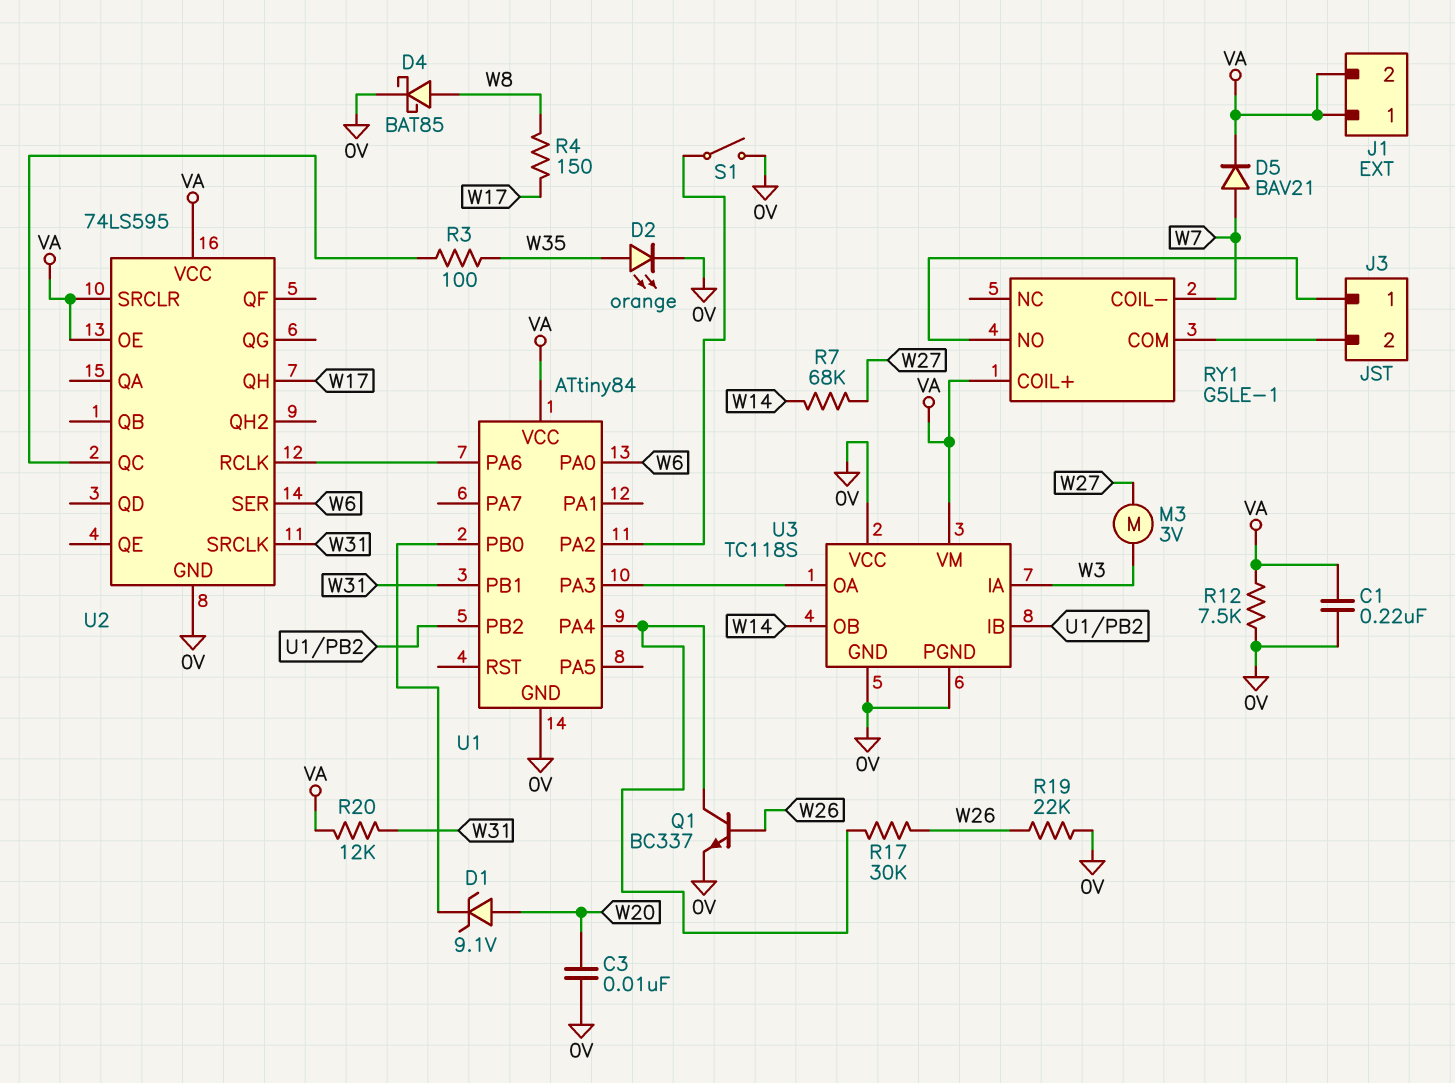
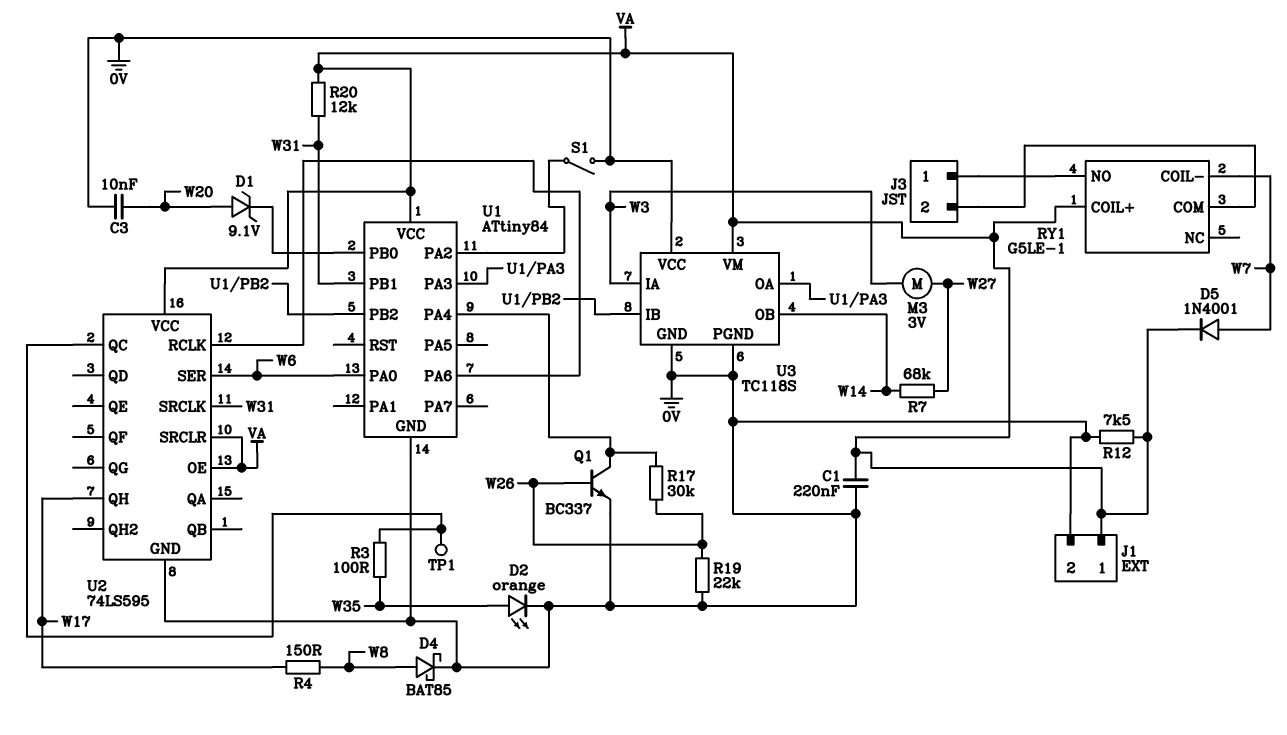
D5: diode BAV21 (A W7, K VA) -> diode 1N4001 (A W7, K VA)
J1 pin 2: VA -> 0V
TP1: none -> test point (U2/QC)

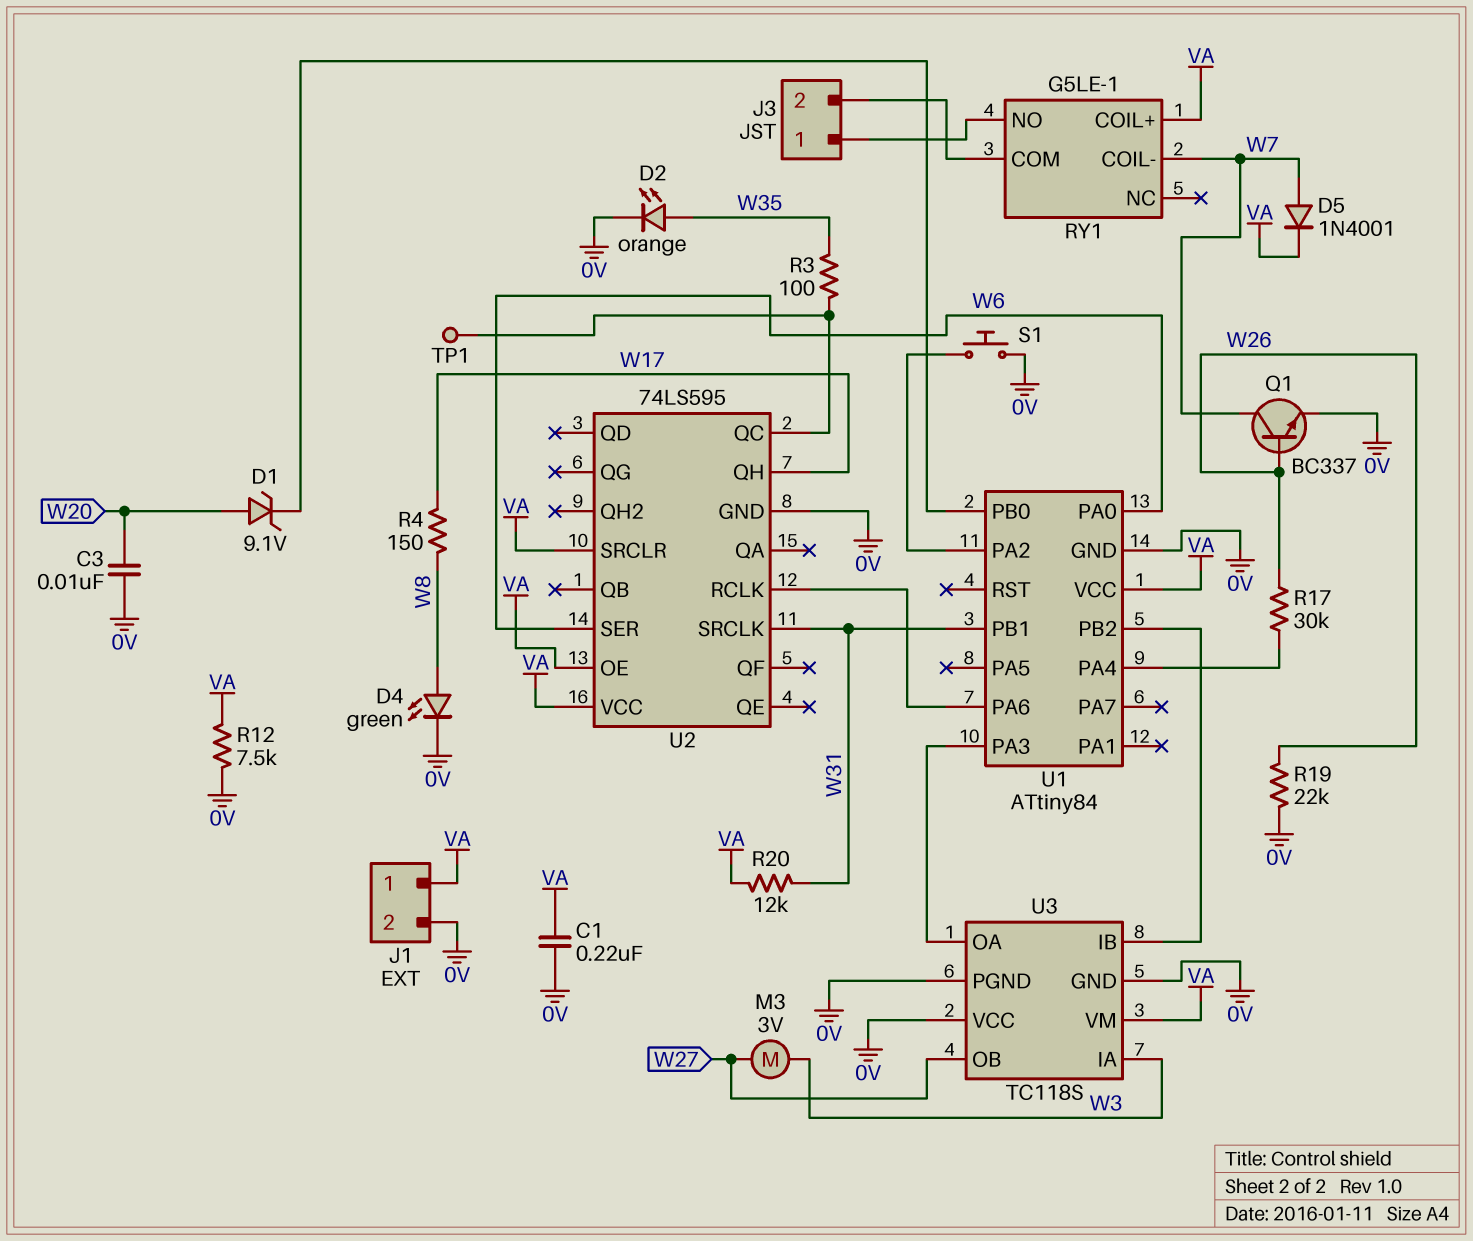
D4: schottky BAT85 (A W8, K 0V) -> LED green (A W8, K 0V)
Q1: NPN BC337 (B W26, C U1/PA4, E 0V) -> NPN BC337 (B W26, C W7, E 0V)
R7: 68k (W14, W27) -> none
S1: switch (0V, U1/PA2) -> button (0V, U1/PA2)
U3 pin OB: W14 -> W27

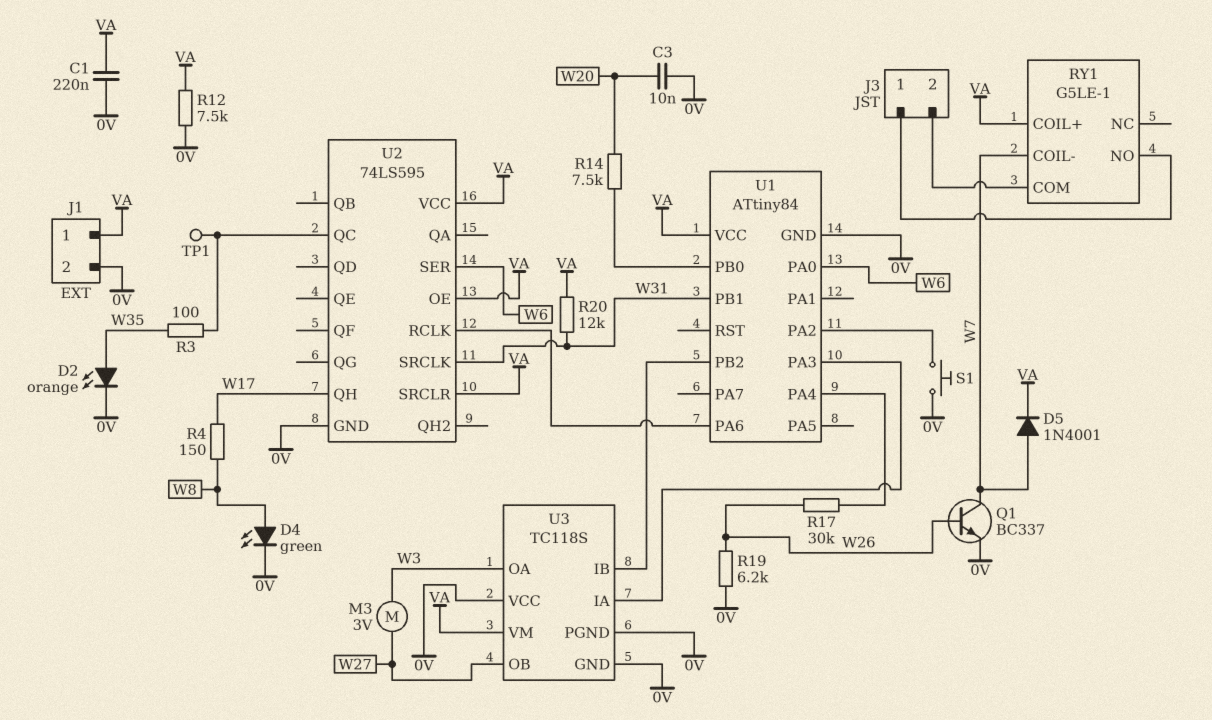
D1: zener 9.1V (A W20, K U1/PB0) -> none
R14: none -> 7.5k (U1/PB0, W20)
R19: 22k (0V, W26) -> 6.2k (0V, W26)
U3 pin IA: W3 -> U1/PA3
U3 pin OA: U1/PA3 -> W3

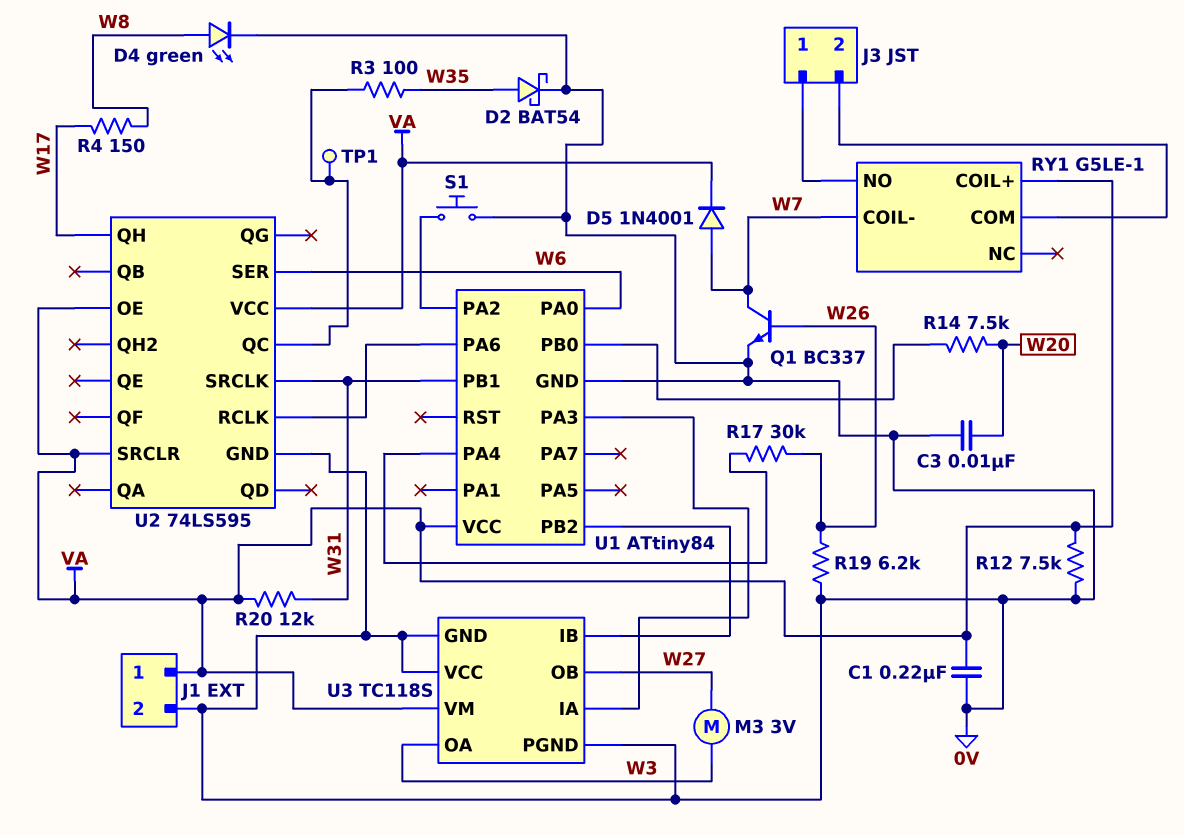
D2: LED orange (A W35, K 0V) -> schottky BAT54 (A W35, K 0V)

